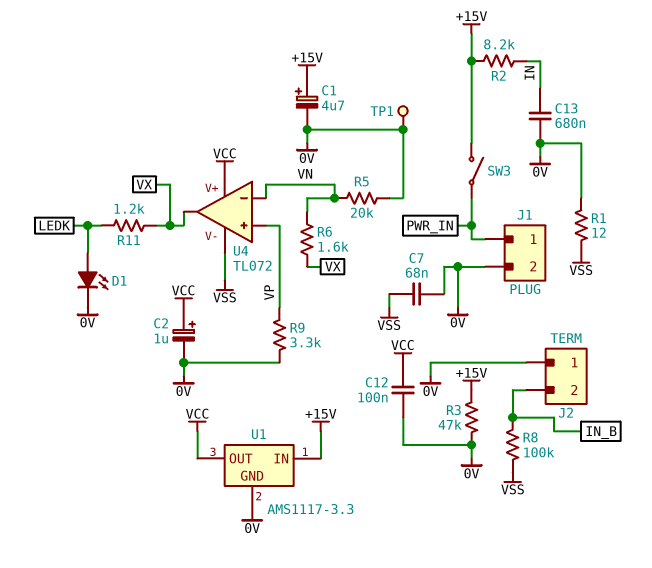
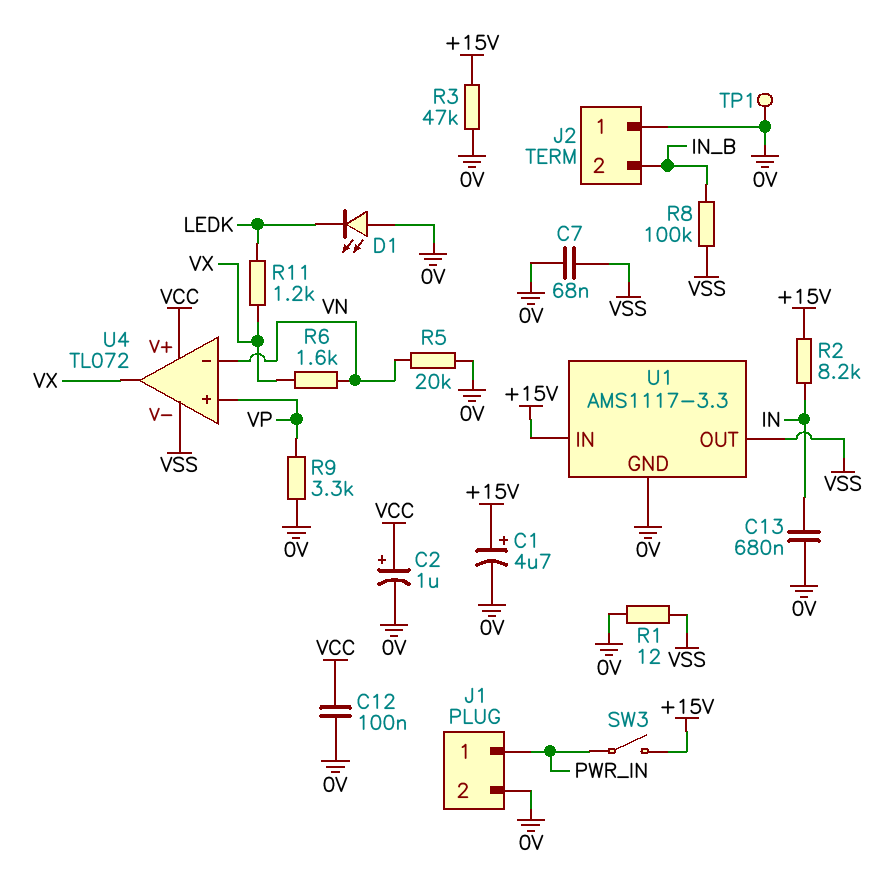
D1: LED (A LEDK, K 0V) -> LED (A 0V, K LEDK)
U1 pin OUT: VCC -> VSS

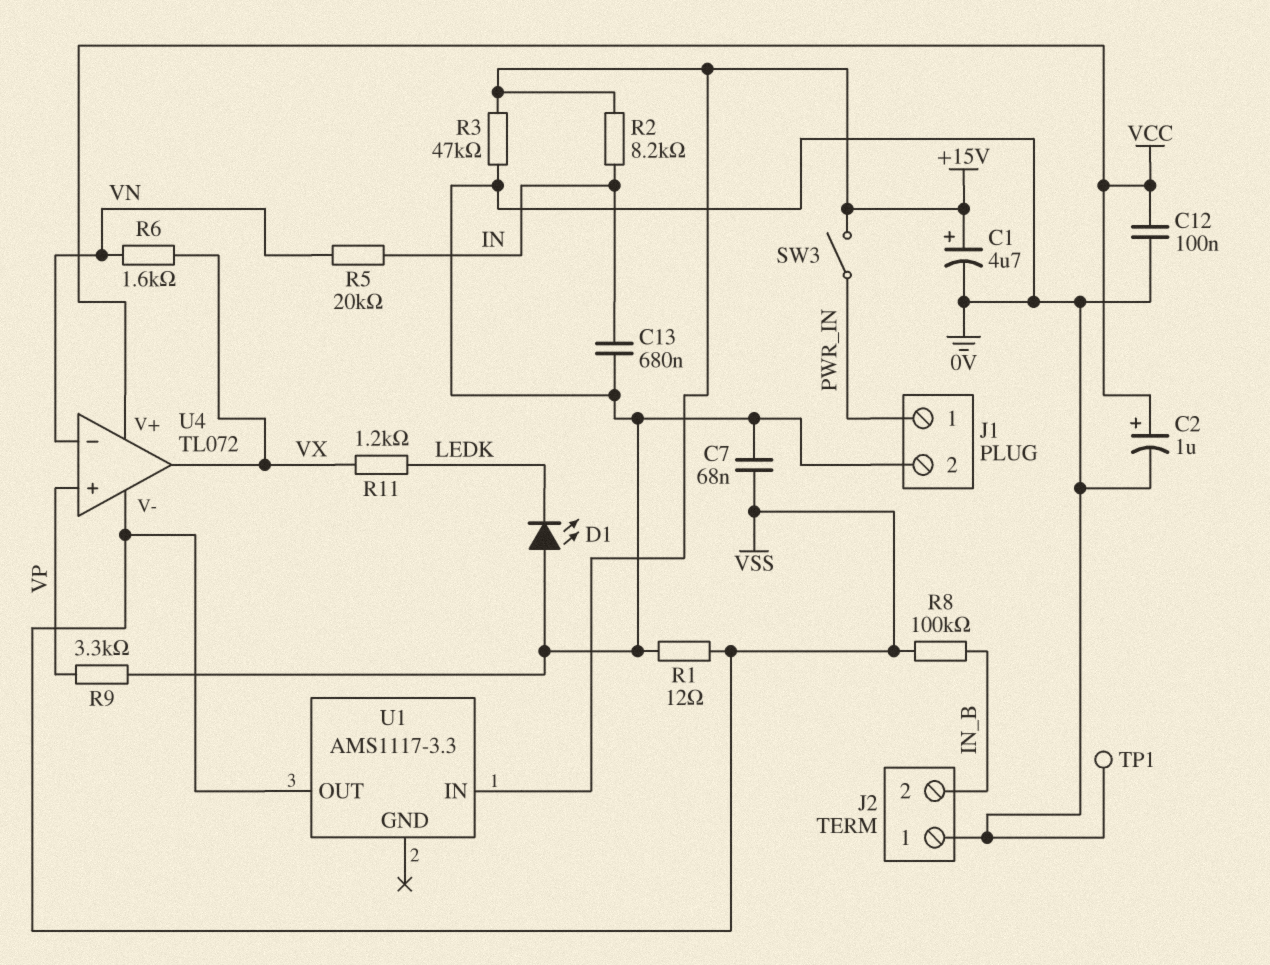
R5: 20k (0V, VN) -> 20k (IN, VN)
U1 pin GND: 0V -> none

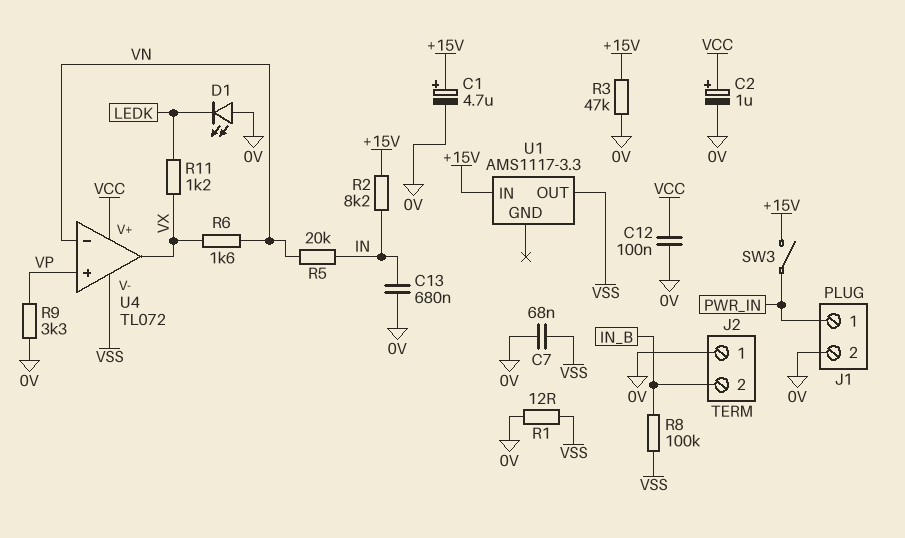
TP1: test point (0V) -> none

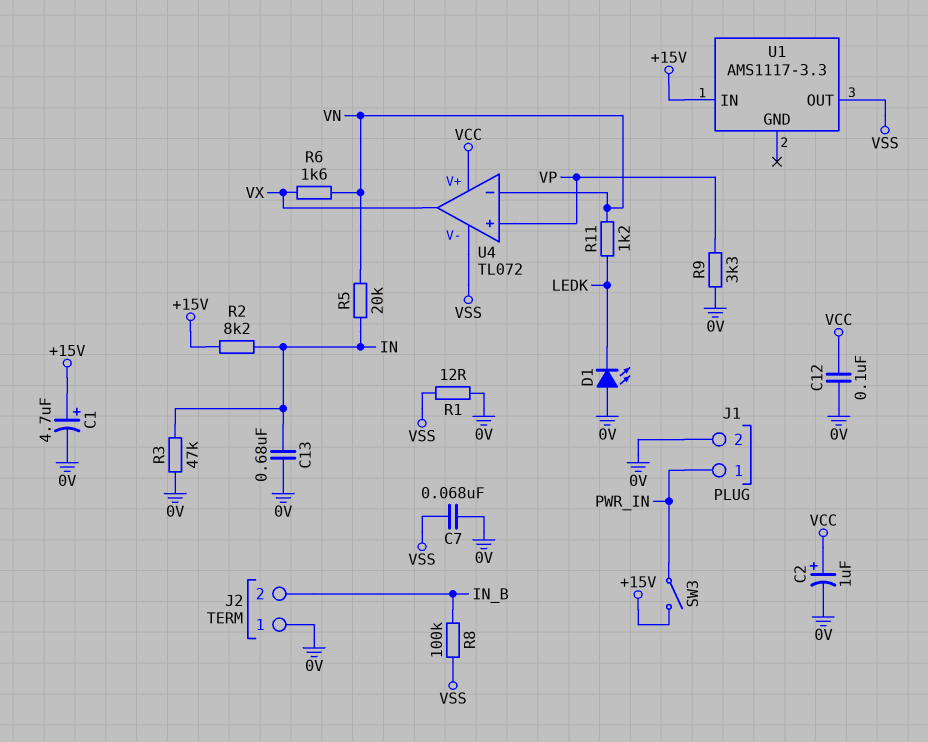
R3: 47k (+15V, 0V) -> 47k (0V, IN)
R11: 1.2k (LEDK, VX) -> 1.2k (LEDK, VN)

